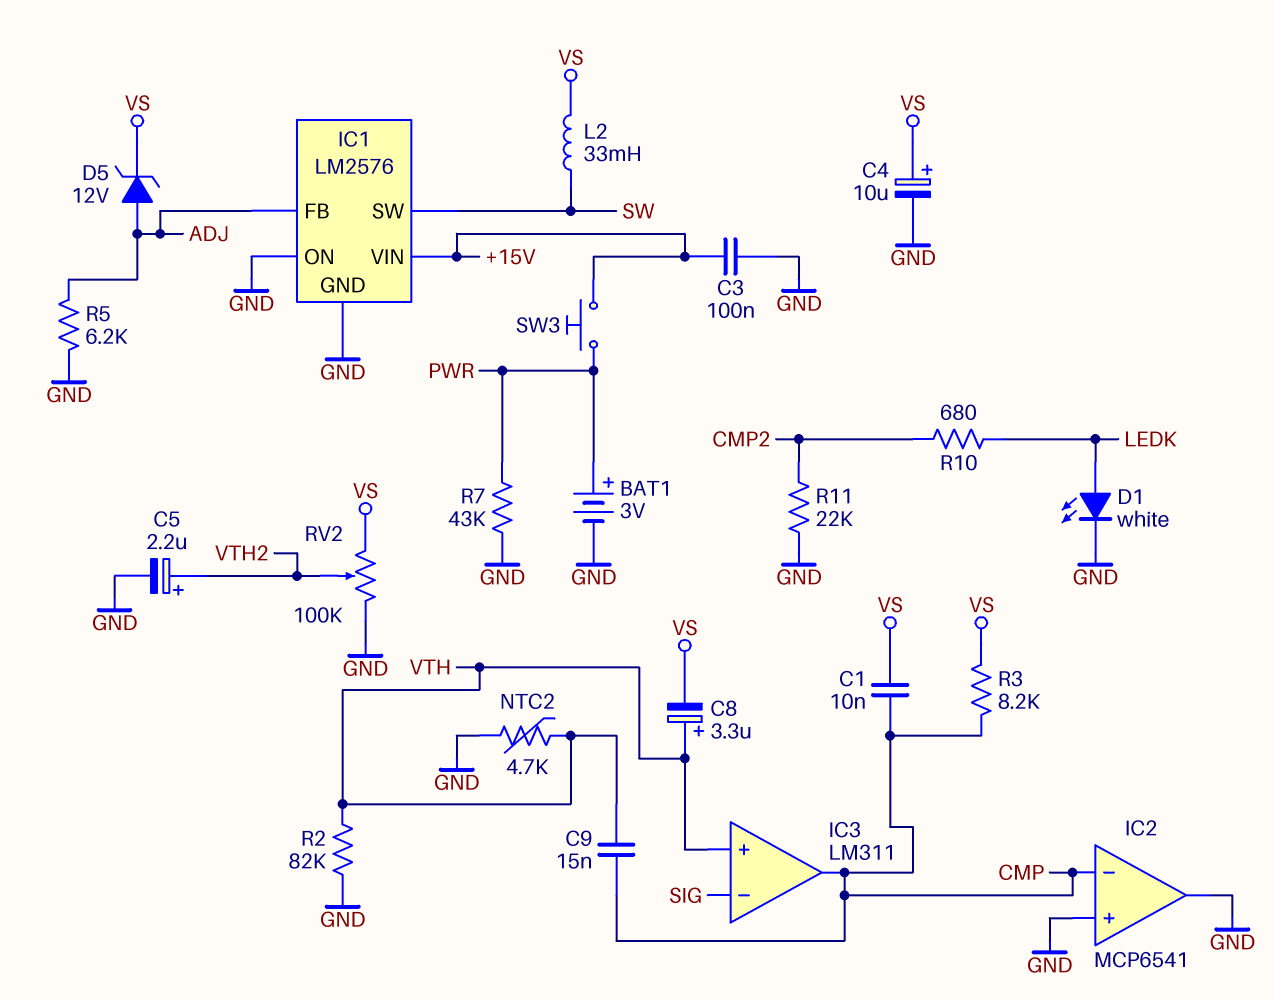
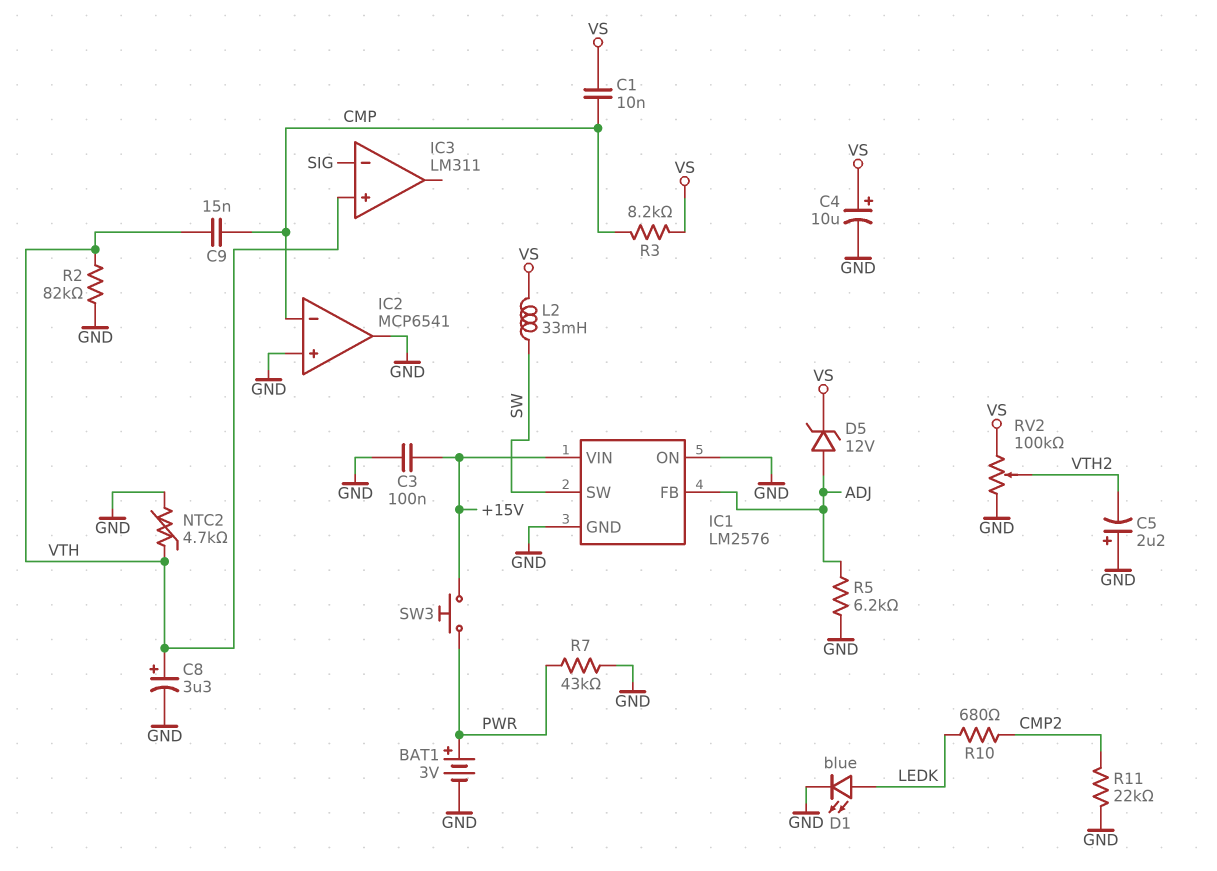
C5: 2.2uF (plus VTH2, minus GND) -> 2.2uF (plus GND, minus VTH2)
C8: 3.3uF (plus VTH, minus VS) -> 3.3uF (plus VTH, minus GND)
D1: LED white (A LEDK, K GND) -> LED blue (A LEDK, K GND)
IC3 pin out: CMP -> none

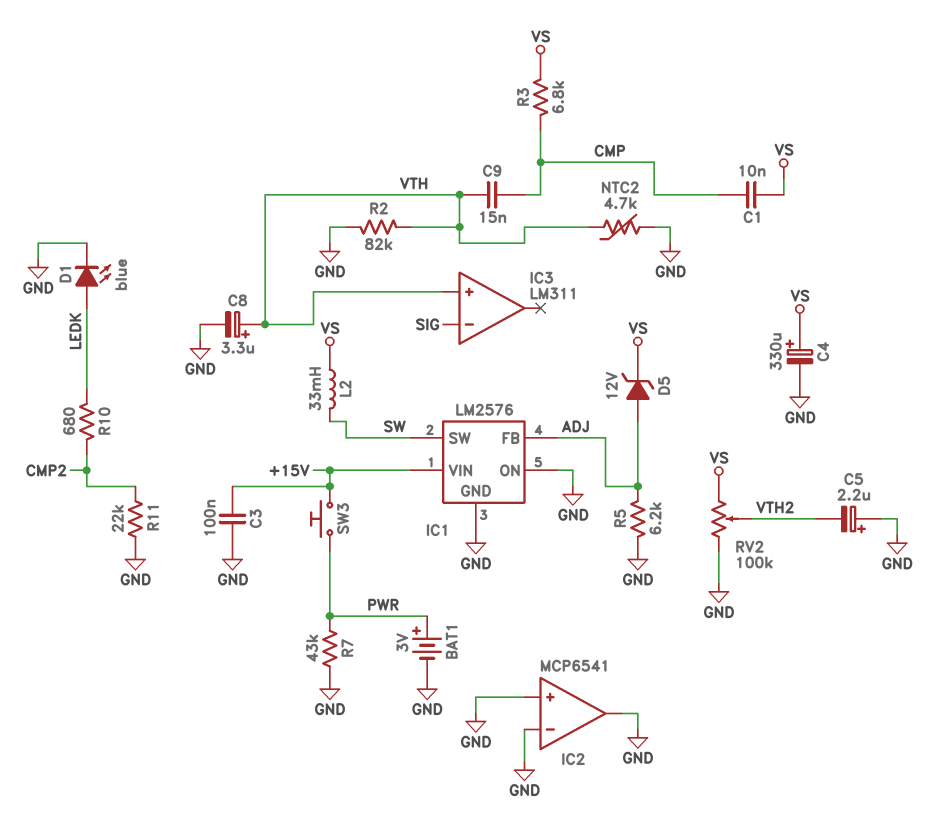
C4: 10uF (plus VS, minus GND) -> 330uF (plus VS, minus GND)
IC2 pin in-: CMP -> GND
R3: 8.2k (CMP, VS) -> 6.8k (CMP, VS)

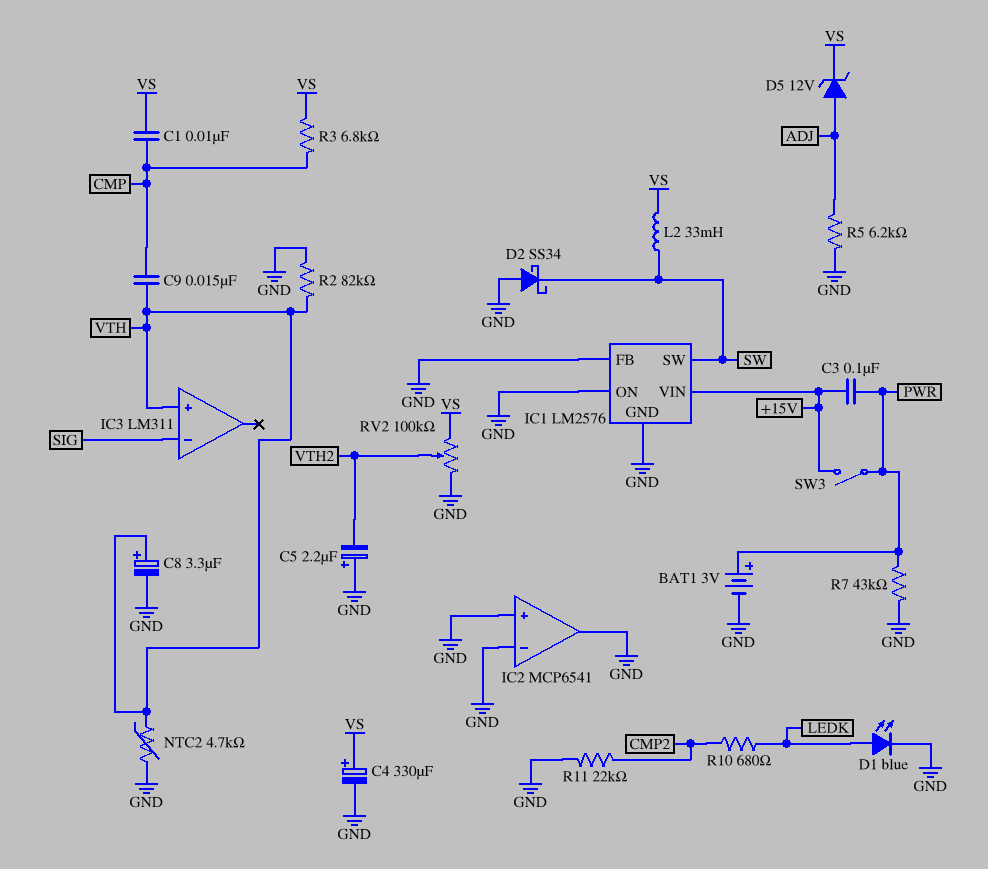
C3: 100nF (+15V, GND) -> 100nF (+15V, PWR)
D2: none -> schottky SS34 (A GND, K SW)
IC1 pin FB: ADJ -> GND
SW3: button (+15V, PWR) -> switch (+15V, PWR)

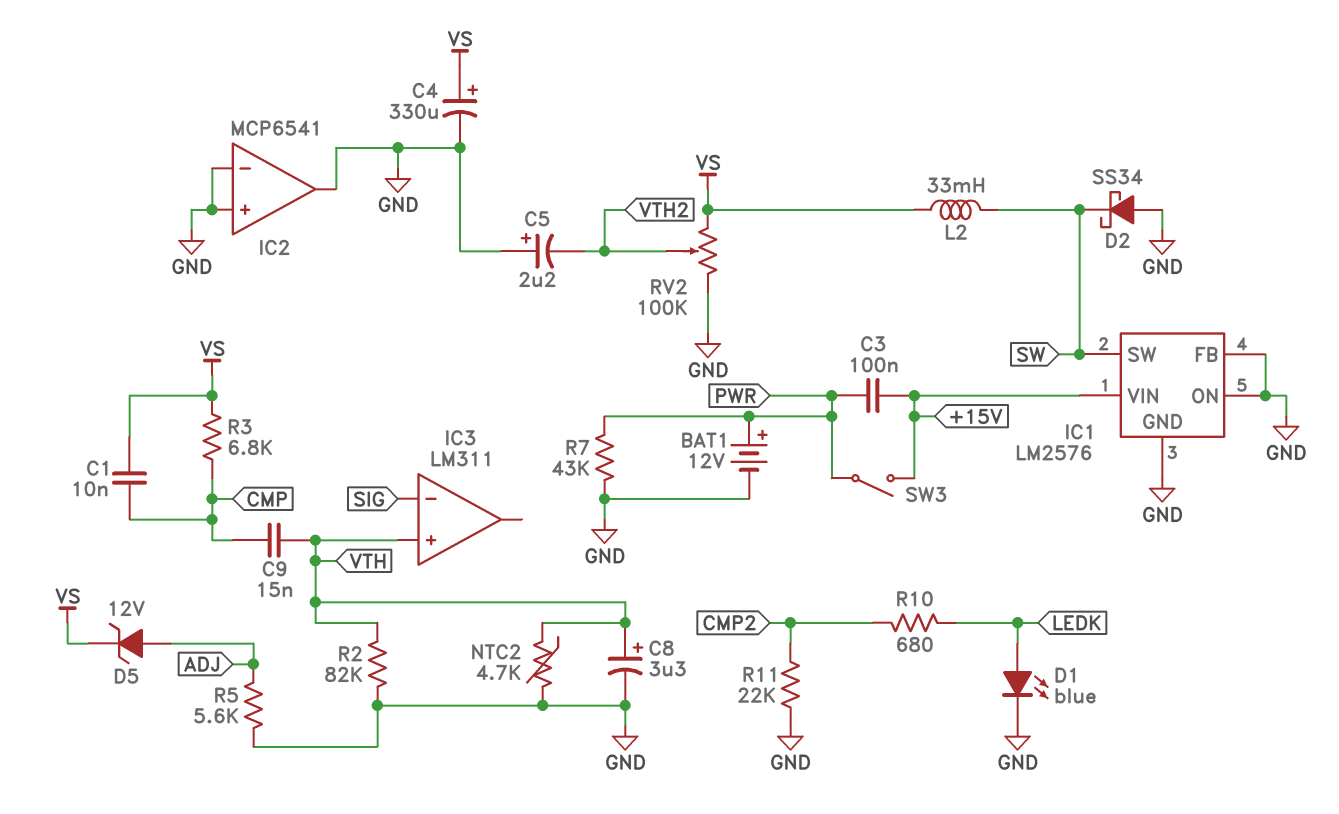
BAT1: 3V (plus PWR, minus GND) -> 12V (plus PWR, minus GND)
R5: 6.2k (ADJ, GND) -> 5.6k (ADJ, GND)

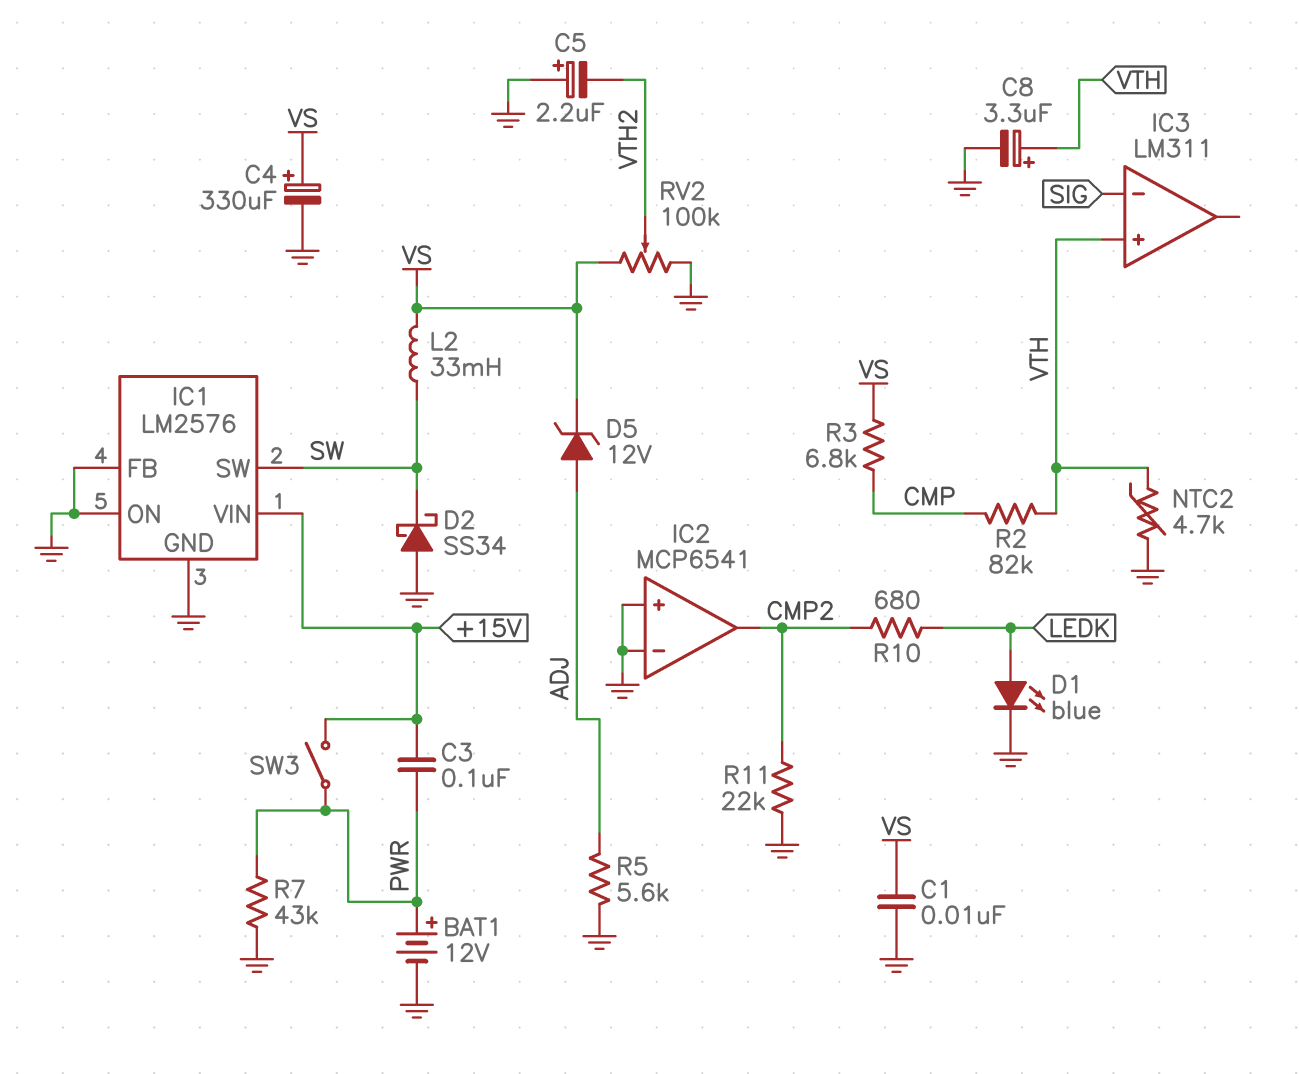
C1: 10nF (CMP, VS) -> 10nF (GND, VS)
C9: 15nF (CMP, VTH) -> none
IC2 pin out: GND -> CMP2
R2: 82k (GND, VTH) -> 82k (CMP, VTH)

